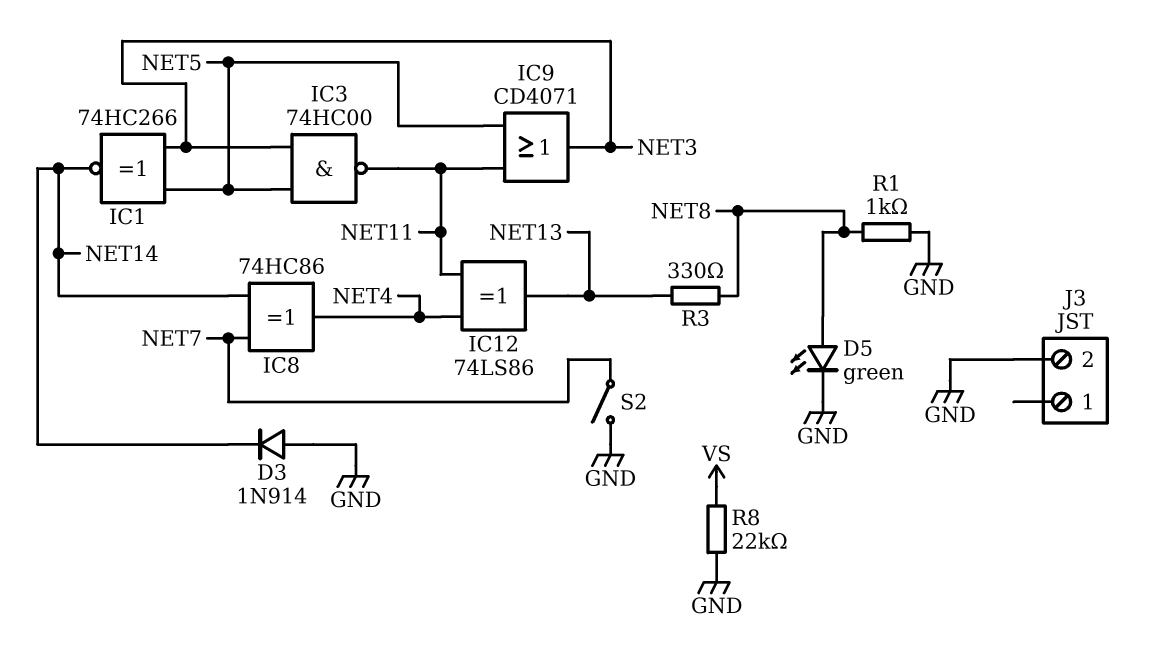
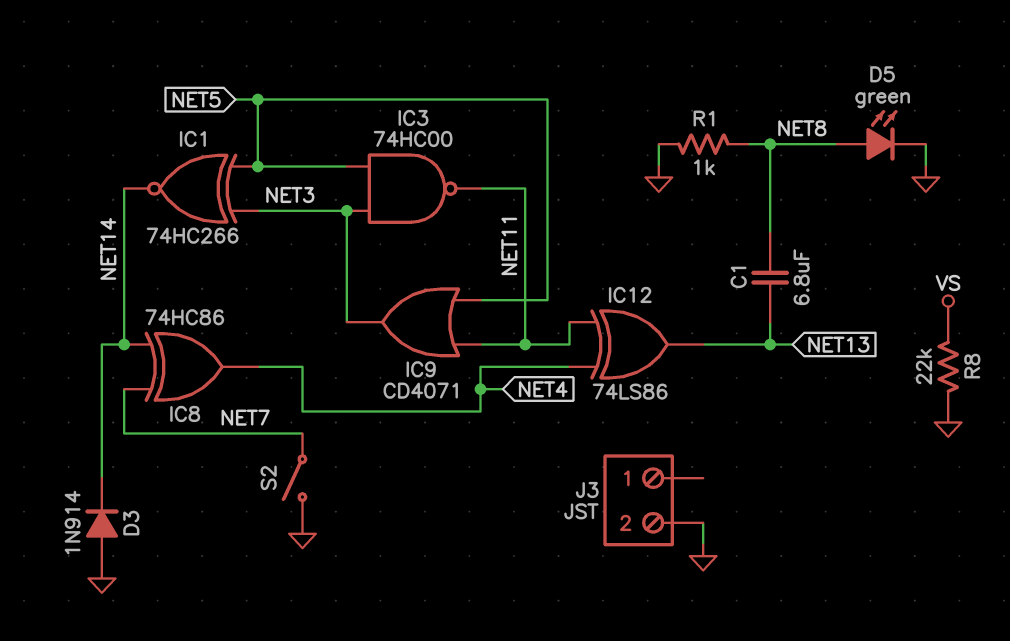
C1: none -> 6.8uF (NET8, NET13)
R3: 330 (NET8, NET13) -> none

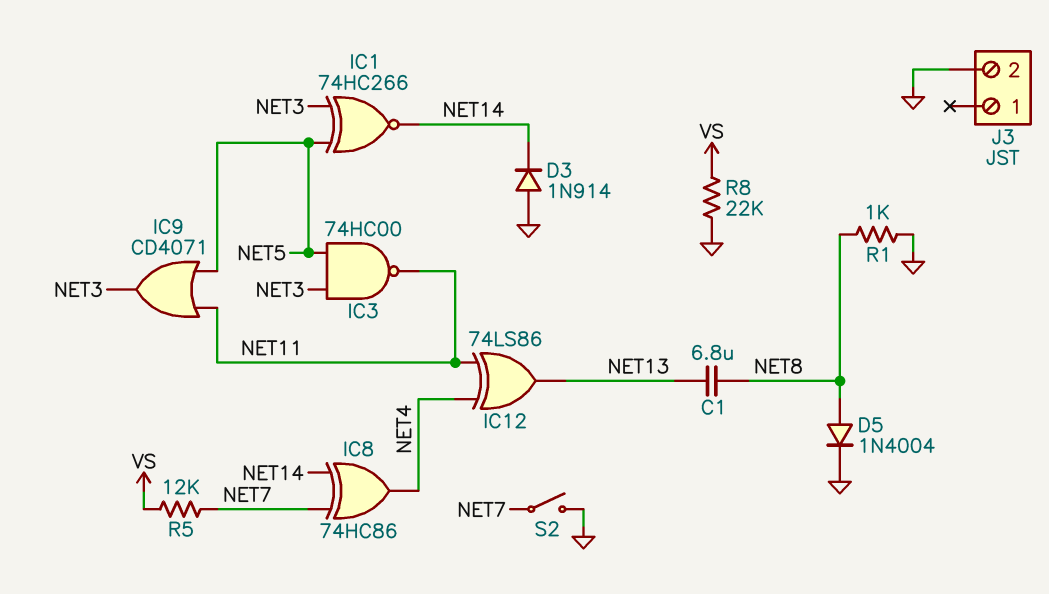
D5: LED green (A NET8, K GND) -> diode 1N4004 (A NET8, K GND)
R5: none -> 12k (NET7, VS)

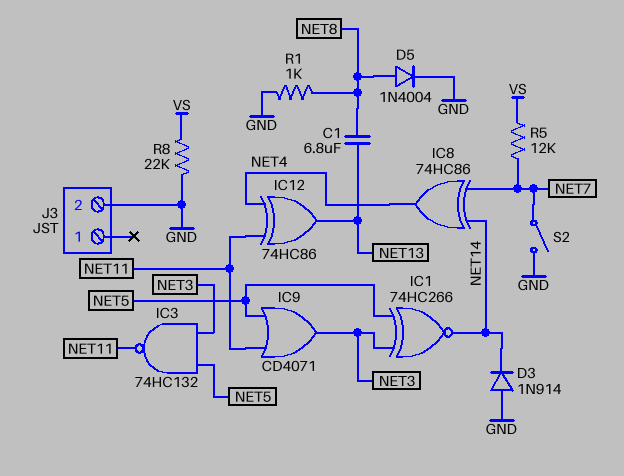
IC3: NAND 74HC00 (in NET3, in NET5, out NET11) -> NAND 74HC132 (in NET3, in NET5, out NET11)
IC12: XOR 74LS86 (in NET4, in NET11, out NET13) -> XOR 74HC86 (in NET4, in NET11, out NET13)

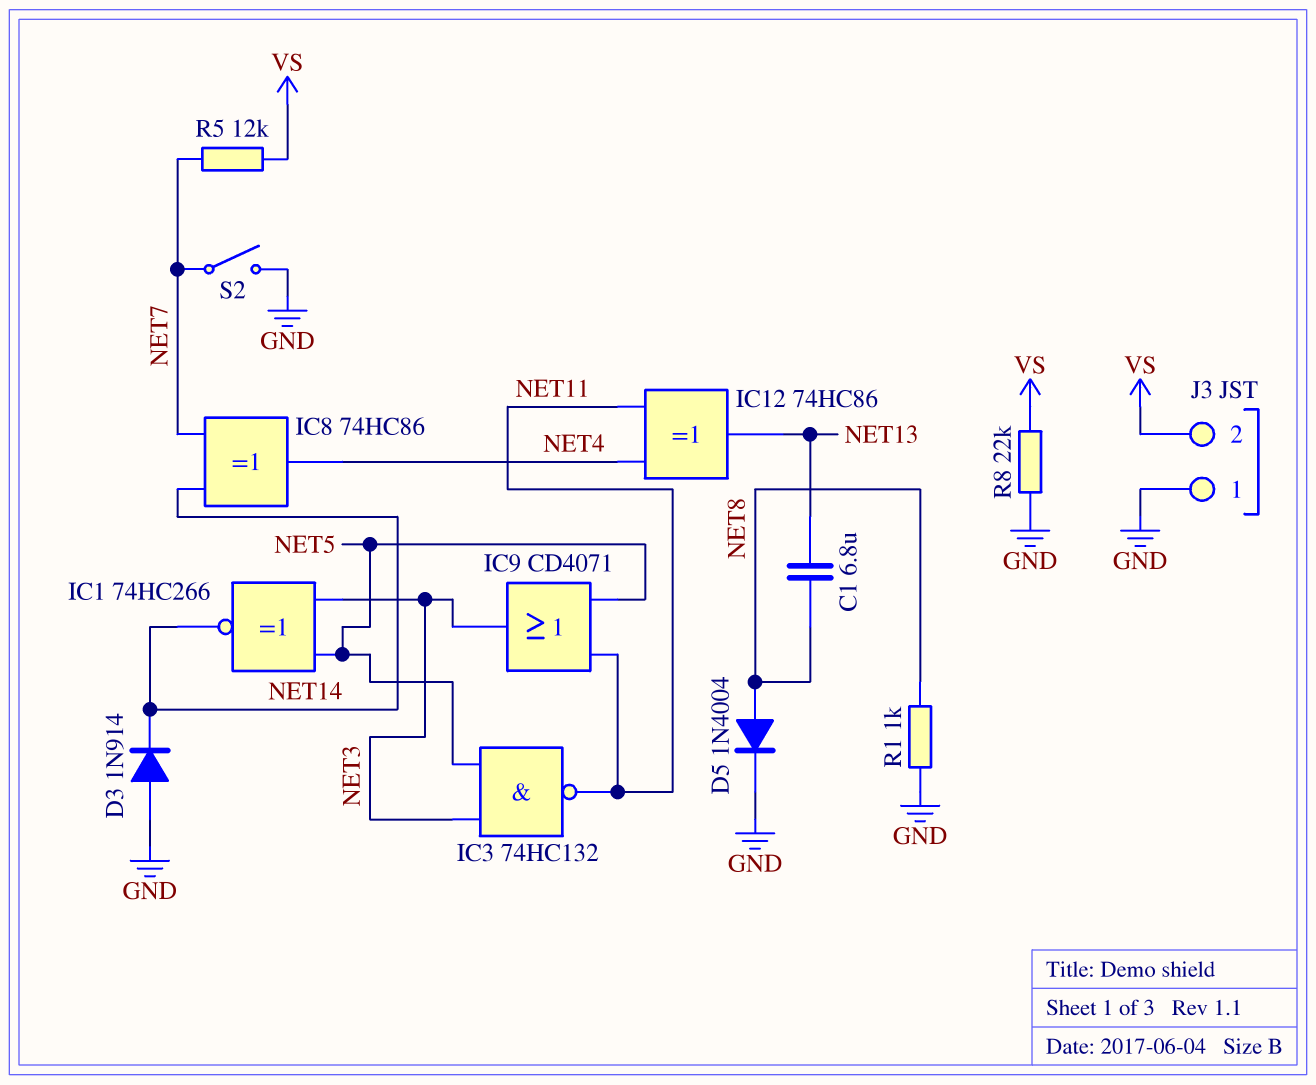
J3 pin 1: none -> GND
J3 pin 2: GND -> VS

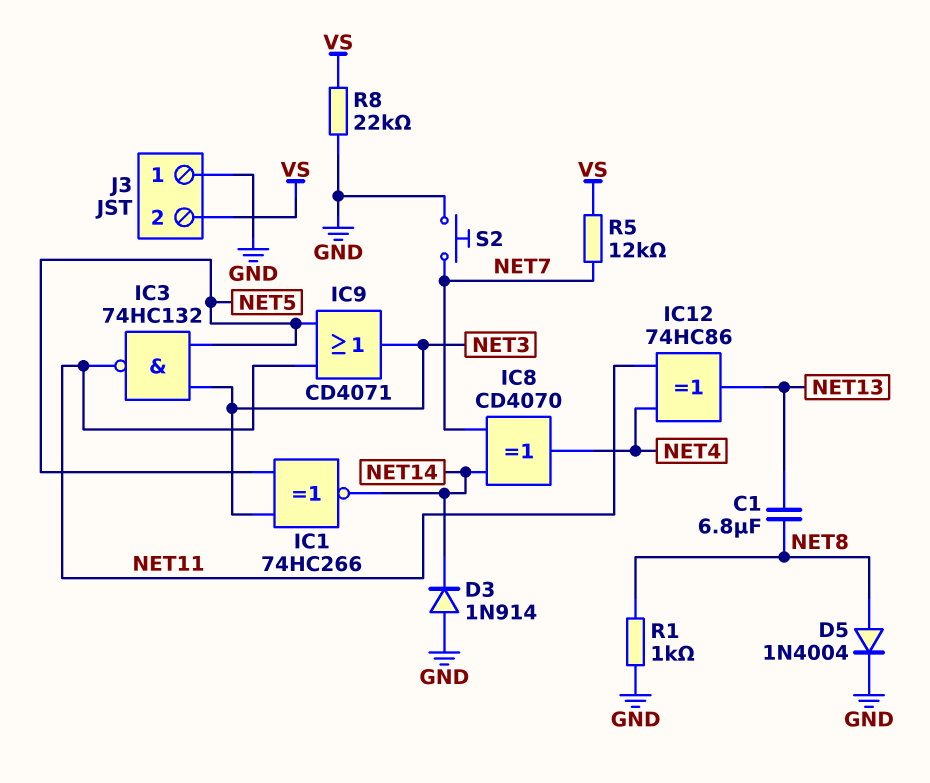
IC8: XOR 74HC86 (in NET7, in NET14, out NET4) -> XOR CD4070 (in NET7, in NET14, out NET4)
S2: switch (GND, NET7) -> button (GND, NET7)

